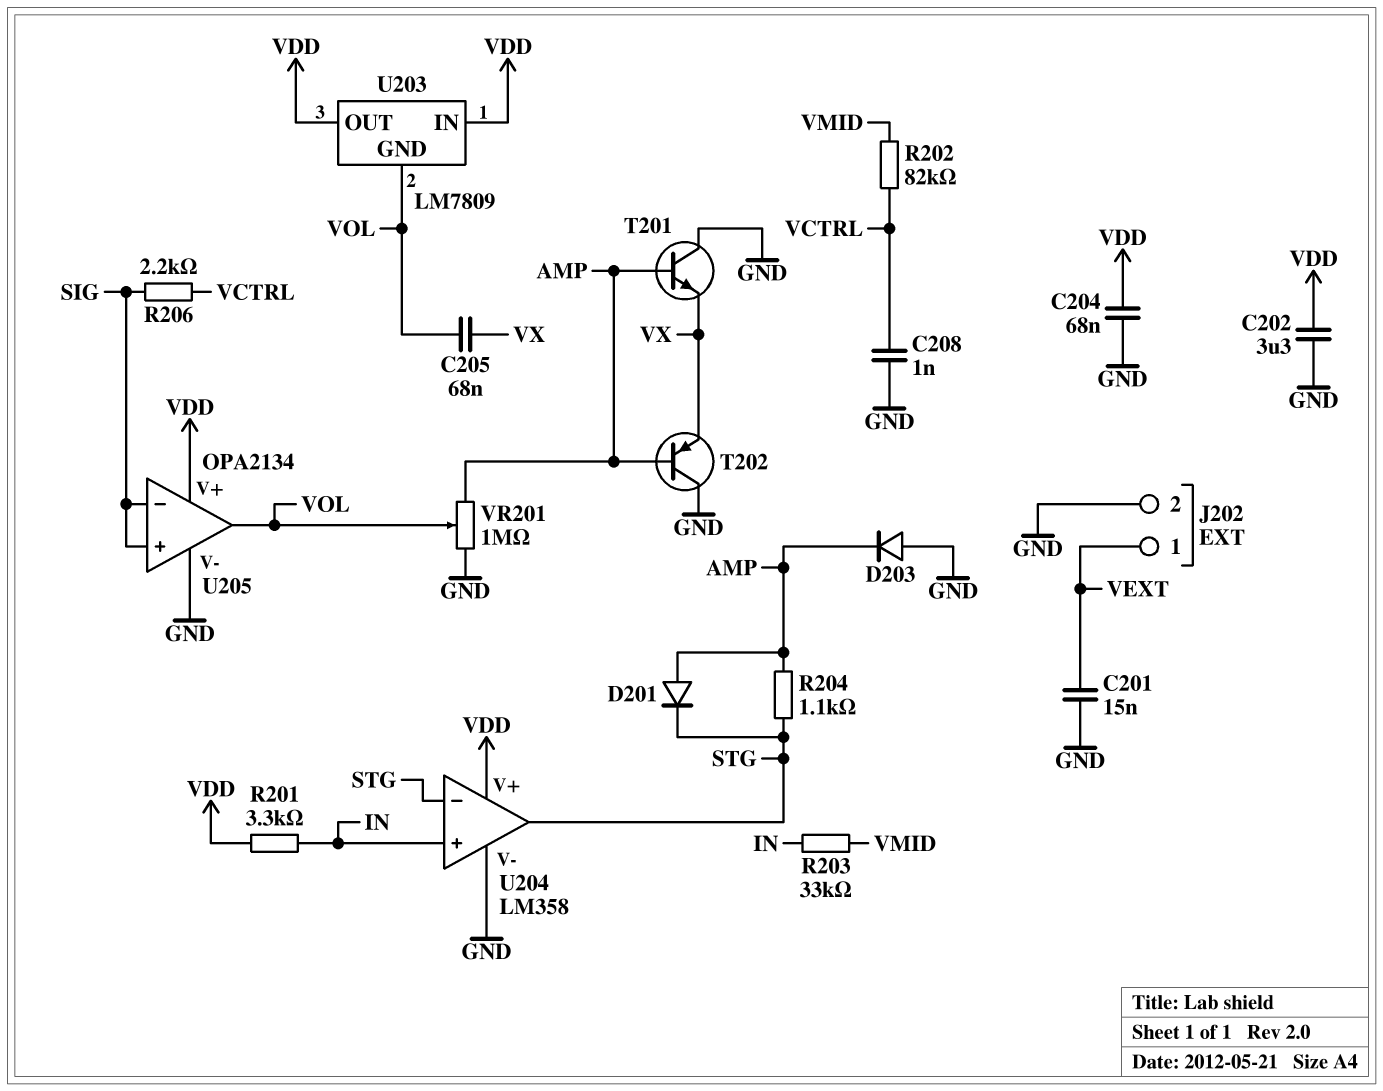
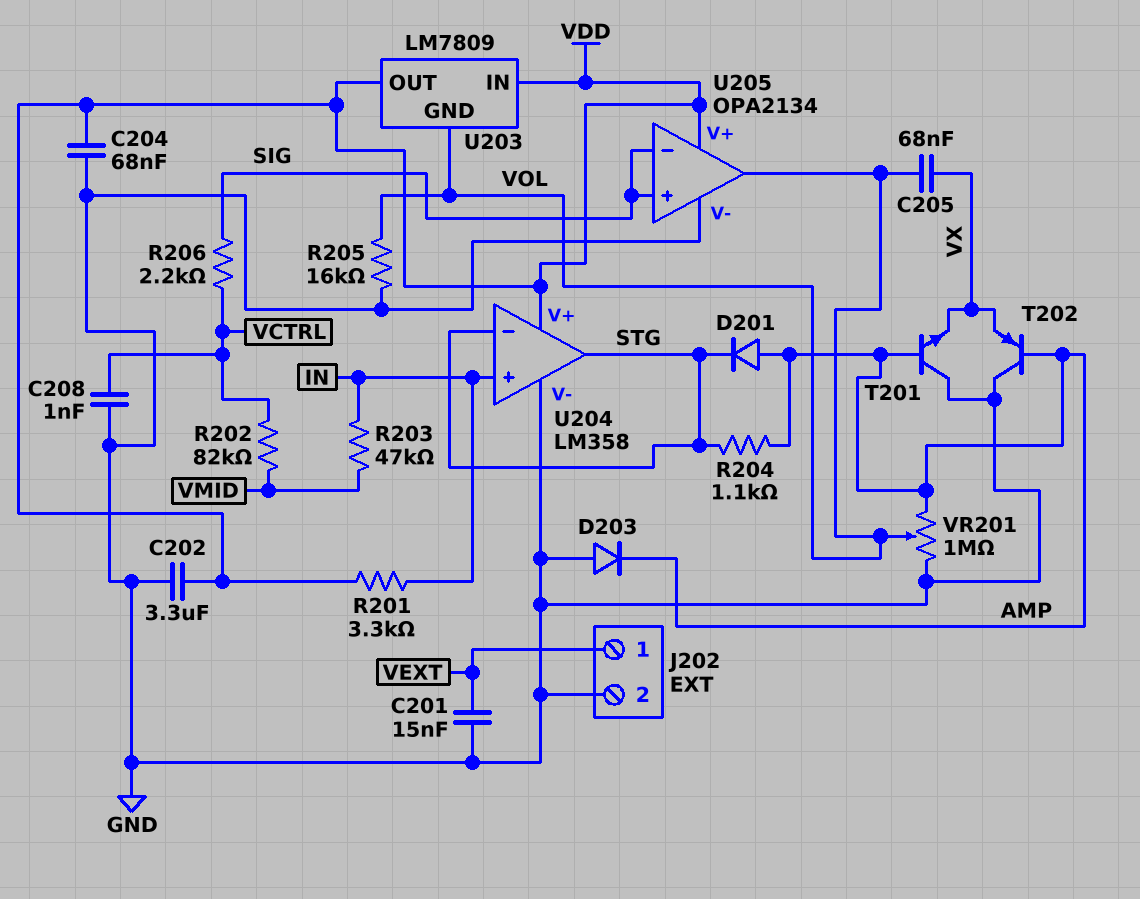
R203: 33k (IN, VMID) -> 47k (IN, VMID)
R205: none -> 16k (GND, VOL)

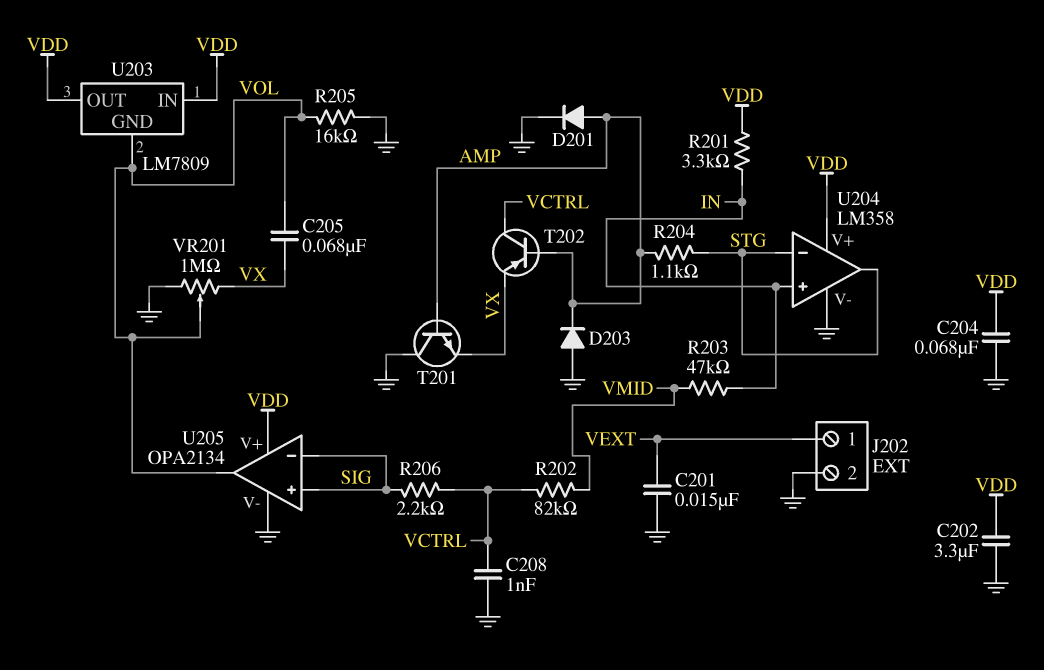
D201: diode (A AMP, K STG) -> diode (A AMP, K GND)
T202: PNP (B AMP, C GND, E VX) -> PNP (B AMP, C VCTRL, E VX)
VR201: 1M (AMP, GND, wiper VOL) -> 1M (GND, VX, wiper VOL)

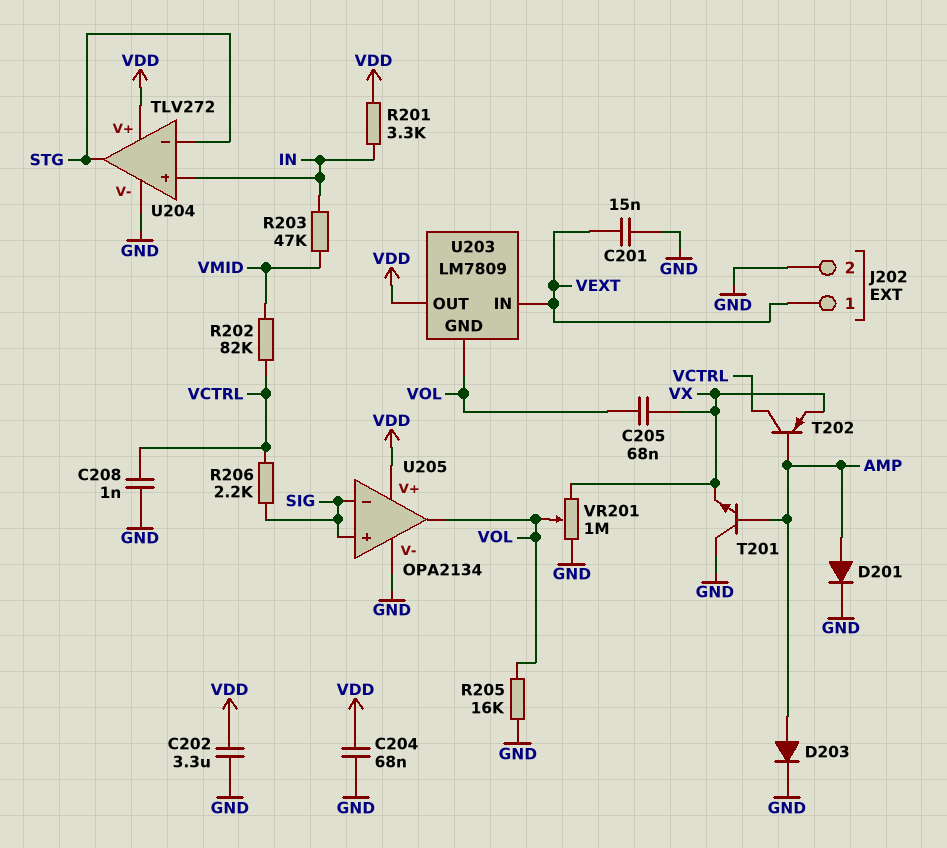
D203: diode (A GND, K AMP) -> diode (A AMP, K GND)
R204: 1.1k (AMP, STG) -> none
U203 pin IN: VDD -> VEXT
U204: LM358 -> TLV272

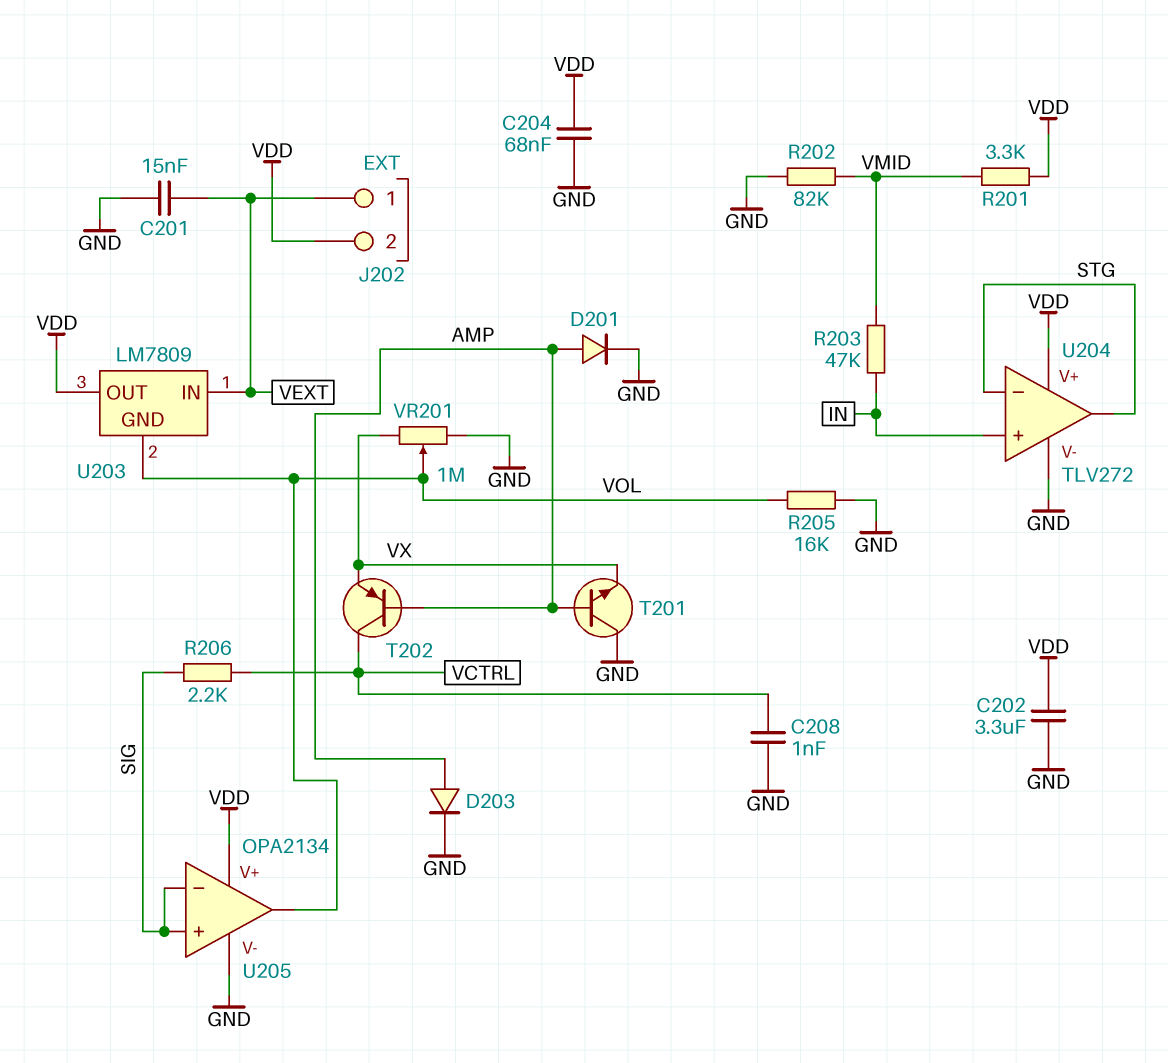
C205: 68nF (VOL, VX) -> none
J202 pin 2: GND -> VDD
R201: 3.3k (IN, VDD) -> 3.3k (VDD, VMID)
R202: 82k (VCTRL, VMID) -> 82k (GND, VMID)

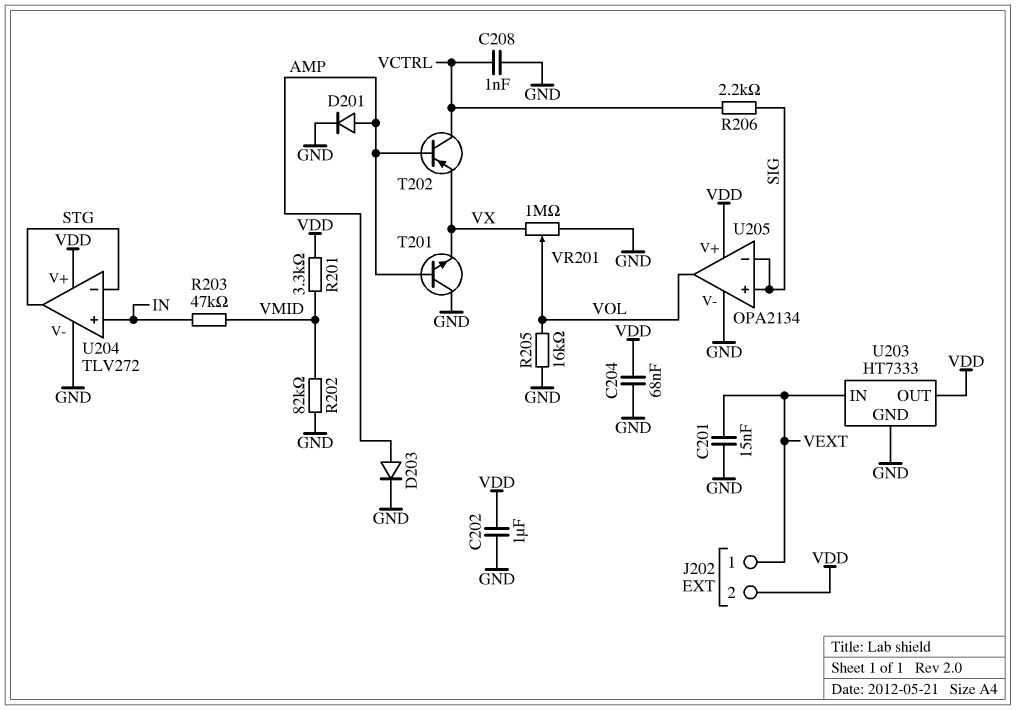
C202: 3.3uF (GND, VDD) -> 1uF (GND, VDD)
U203: LM7809 -> HT7333
U203 pin GND: VOL -> GND

